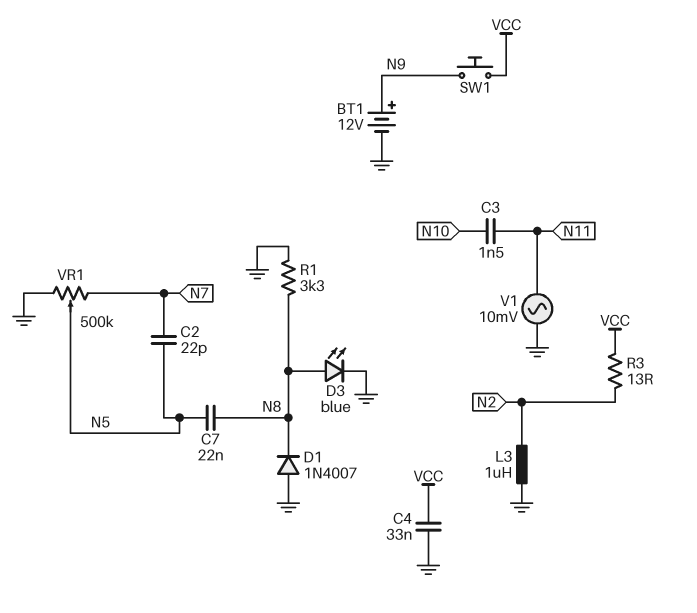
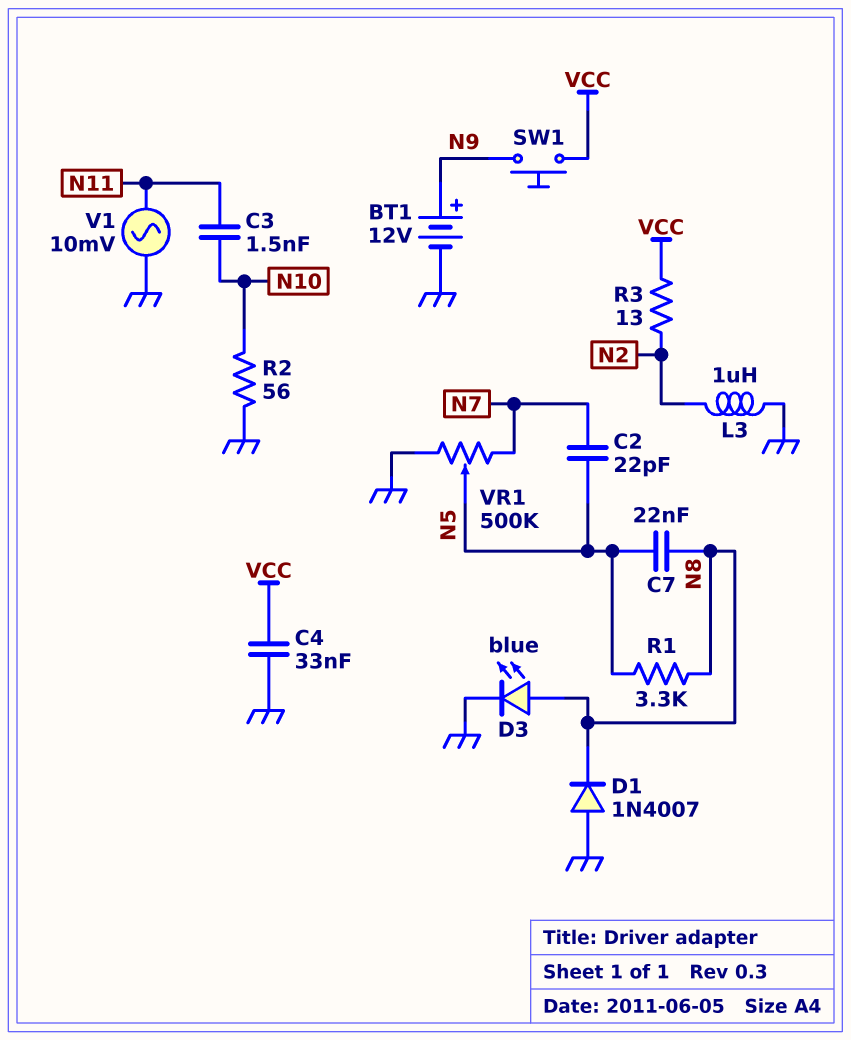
R1: 3.3k (GND, N8) -> 3.3k (N5, N8)
R2: none -> 56 (GND, N10)

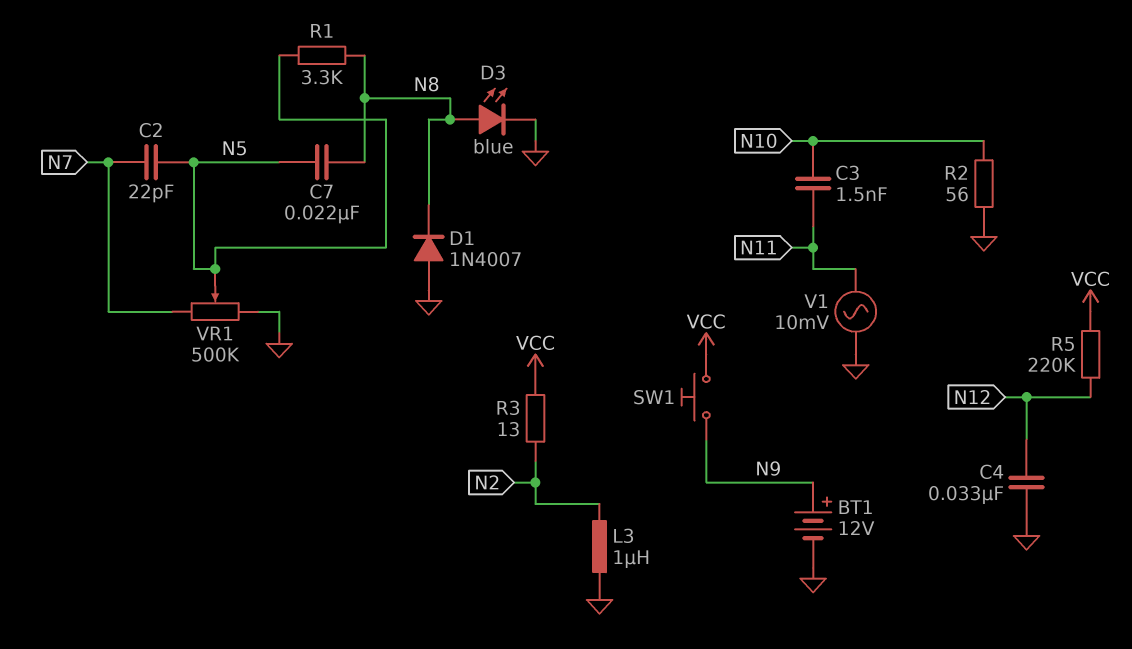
C4: 33nF (GND, VCC) -> 33nF (GND, N12)
R5: none -> 220k (N12, VCC)

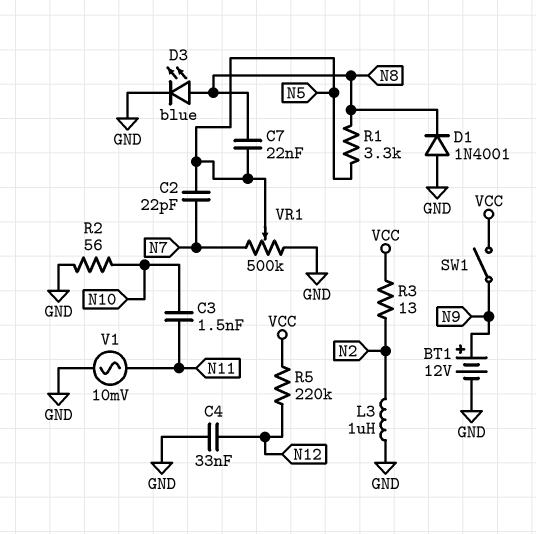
D1: diode 1N4007 (A GND, K N8) -> diode 1N4001 (A GND, K N8)
SW1: button (N9, VCC) -> switch (N9, VCC)

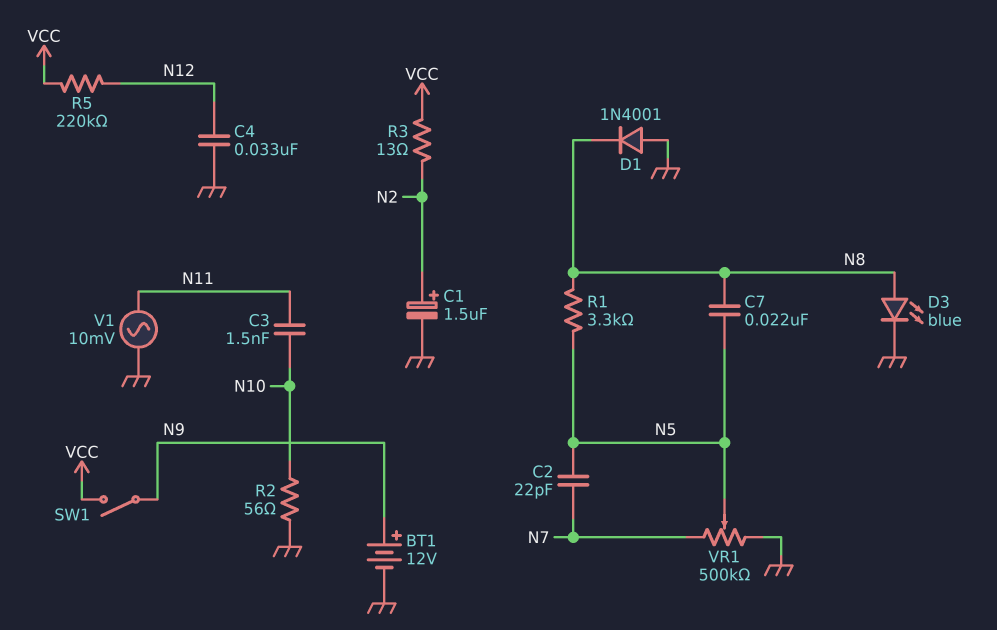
C1: none -> 1.5uF (plus N2, minus GND)
L3: 1uH (GND, N2) -> none

